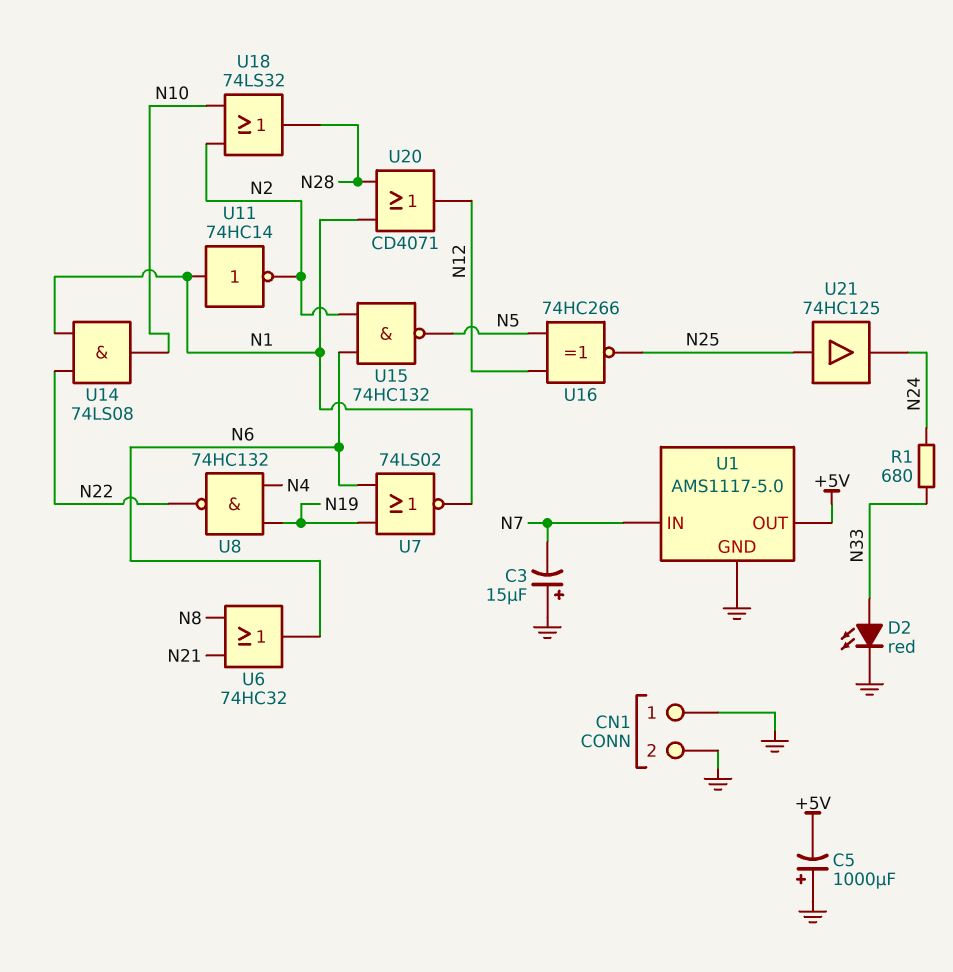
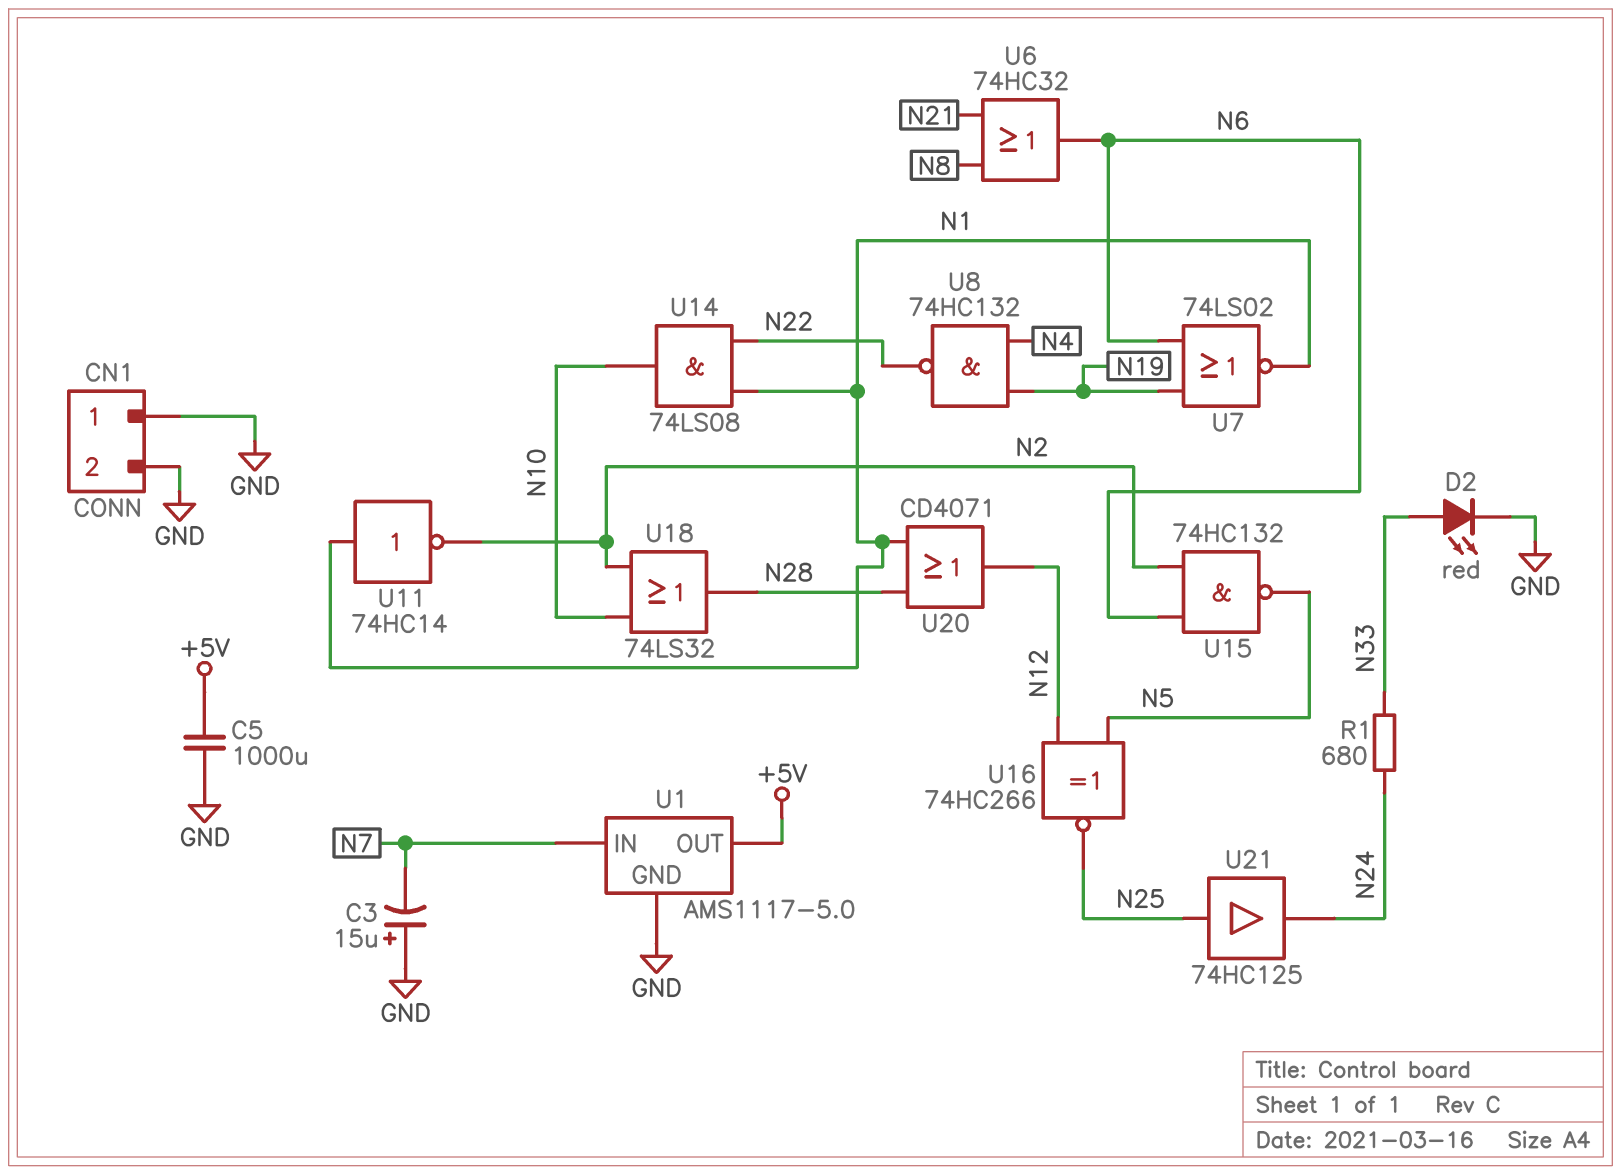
C5: 1000uF (plus GND, minus +5V) -> 1000uF (+5V, GND)

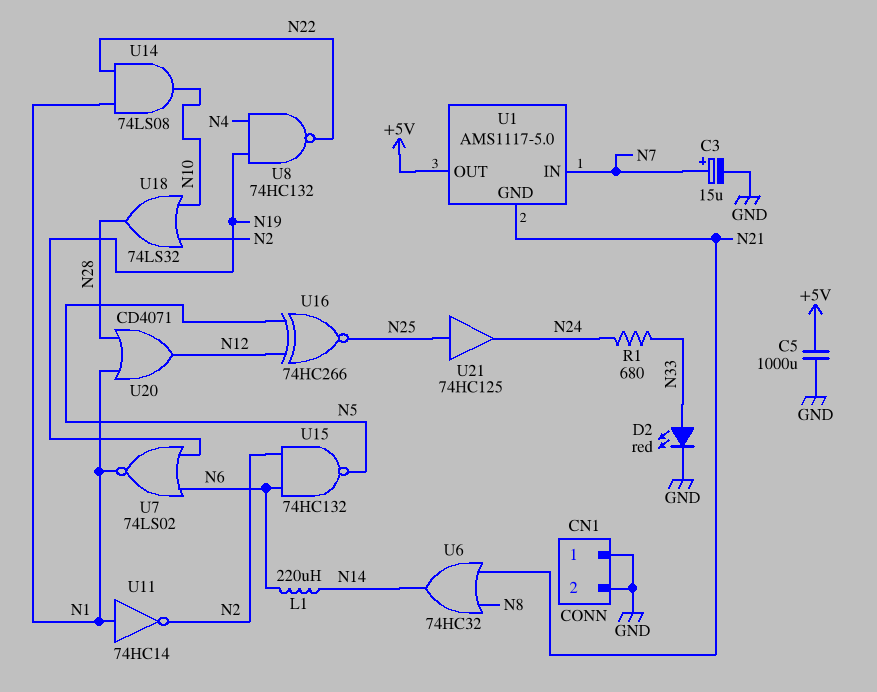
C3: 15uF (plus GND, minus N7) -> 15uF (plus N7, minus GND)
L1: none -> 220uH (N6, N14)
U1 pin GND: GND -> N21
U6: OR 74HC32 (in N8, in N21, out N6) -> OR 74HC32 (in N8, in N21, out N14)

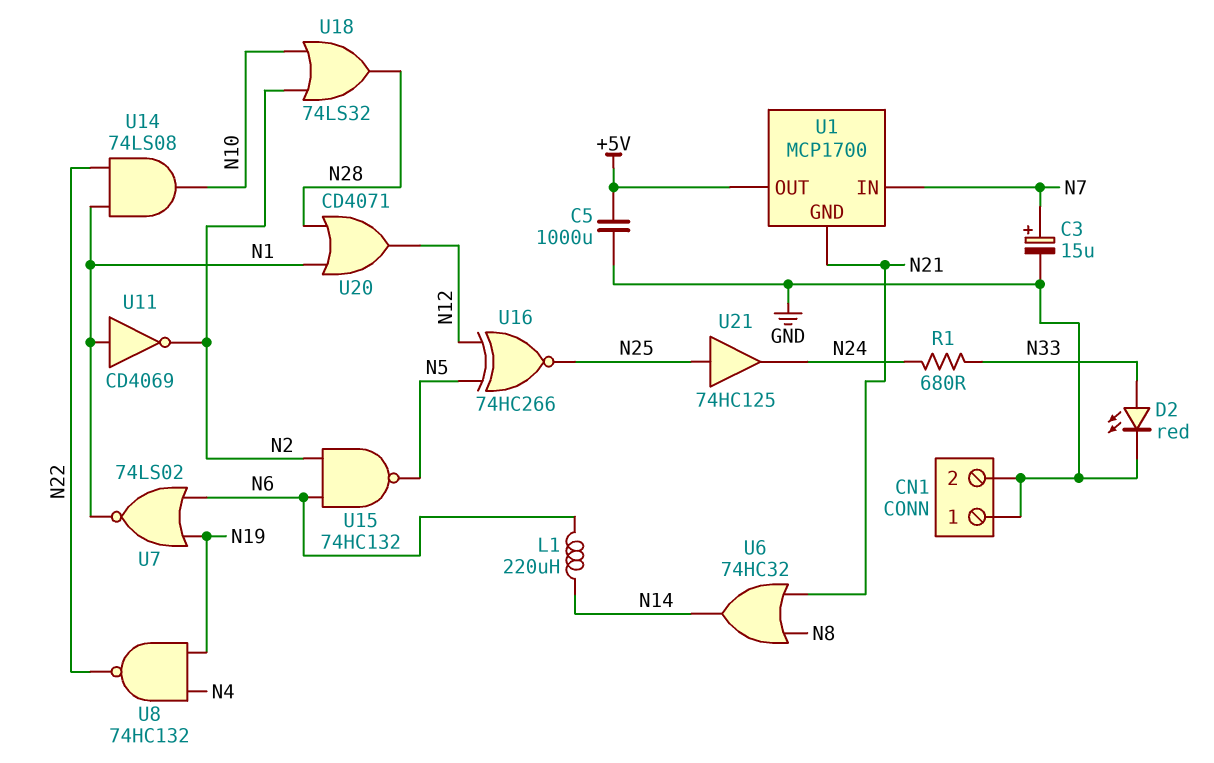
U1: AMS1117-5.0 -> MCP1700
U11: NOT 74HC14 (in N1, out N2) -> NOT CD4069 (in N1, out N2)

